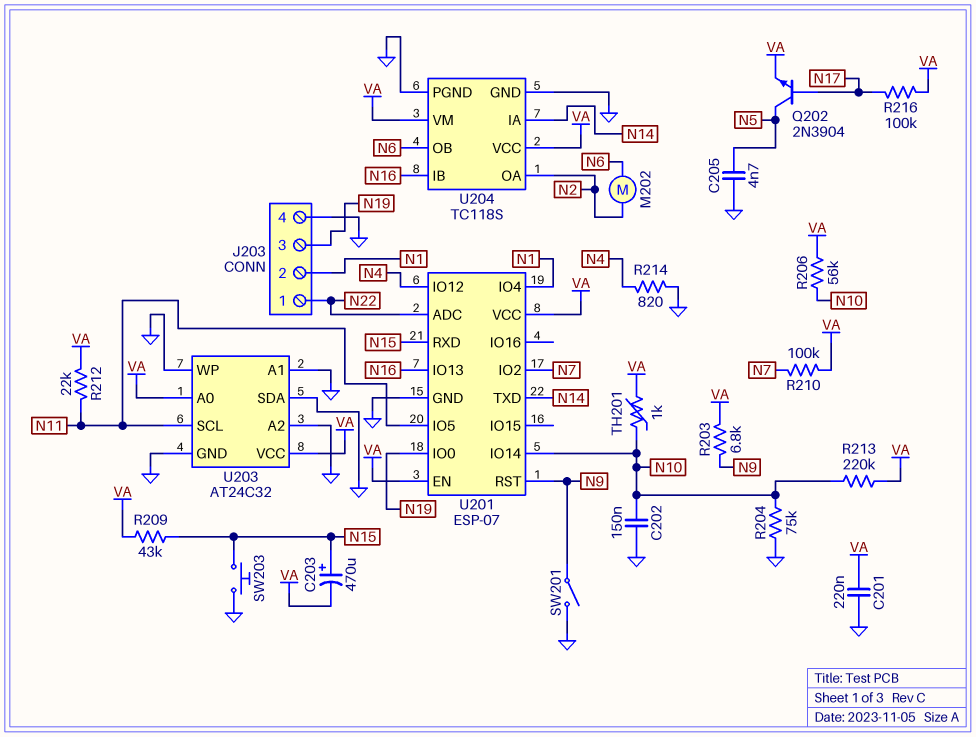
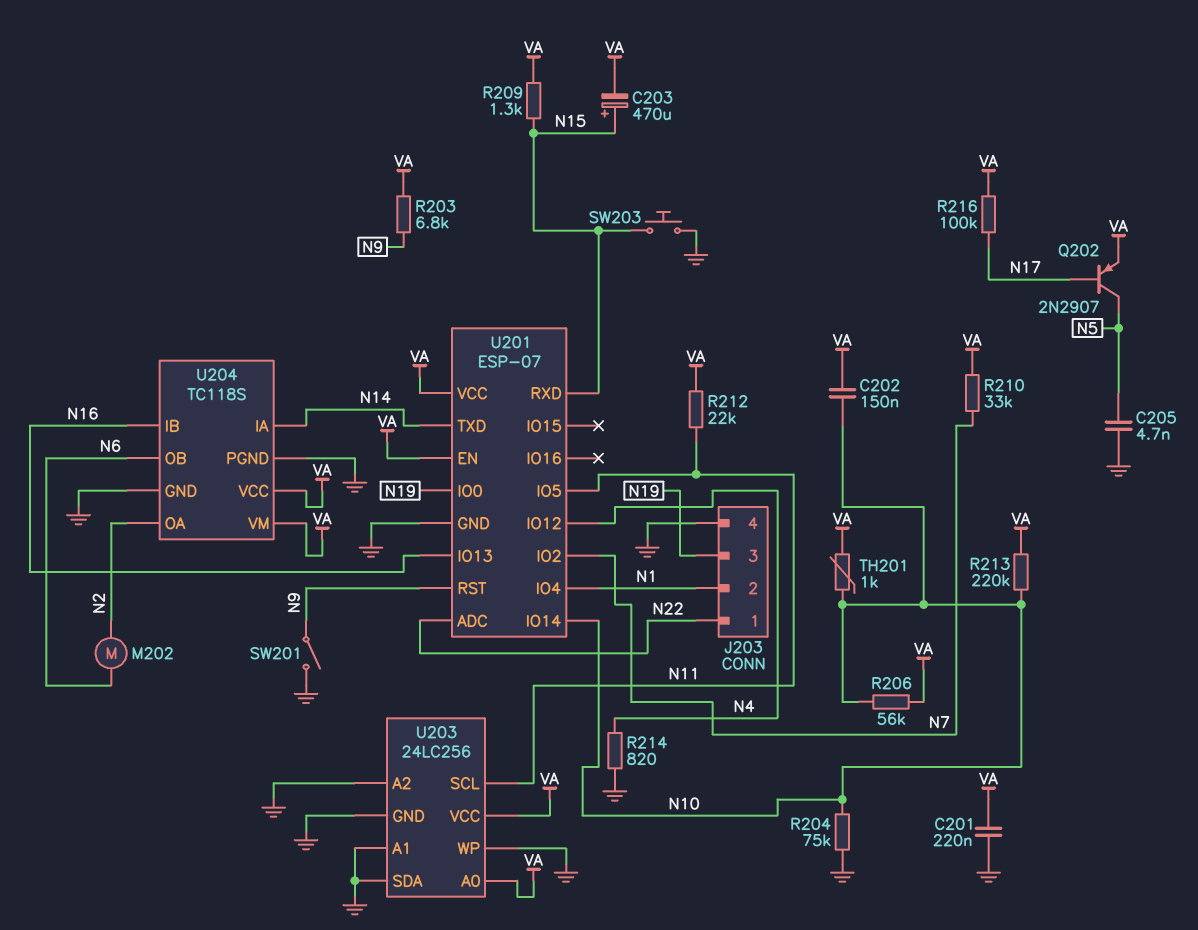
C202: 150nF (GND, N10) -> 150nF (N10, VA)
Q202: NPN 2N3904 (B N17, C N5, E VA) -> PNP 2N2907 (B N17, C N5, E VA)
R209: 43k (N15, VA) -> 1.3k (N15, VA)
R210: 100k (N7, VA) -> 33k (N7, VA)
U203: AT24C32 -> 24LC256

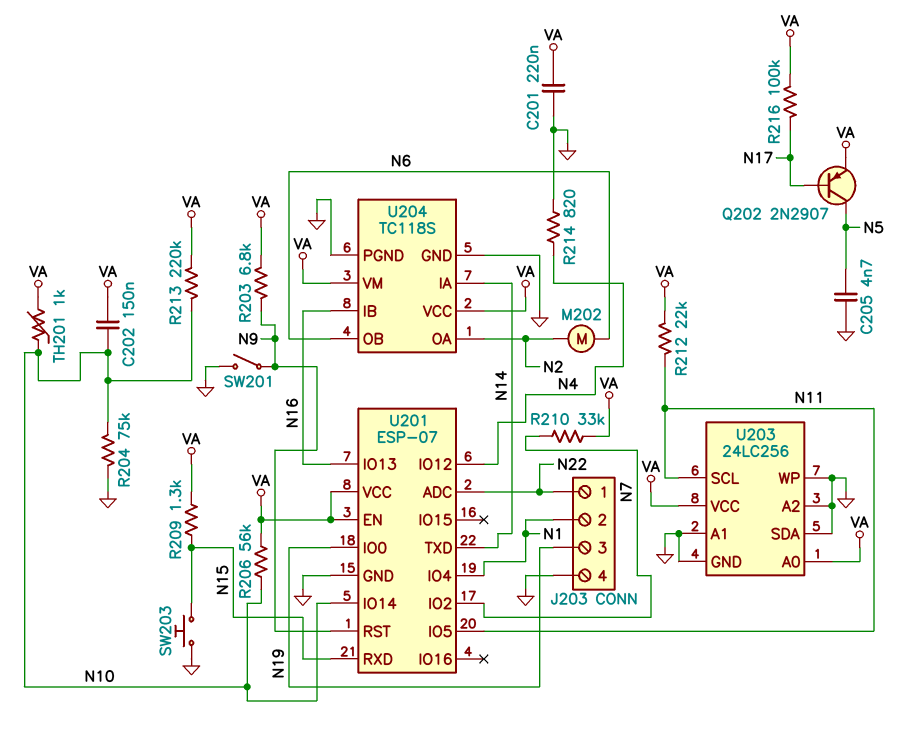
C203: 470uF (plus N15, minus VA) -> none

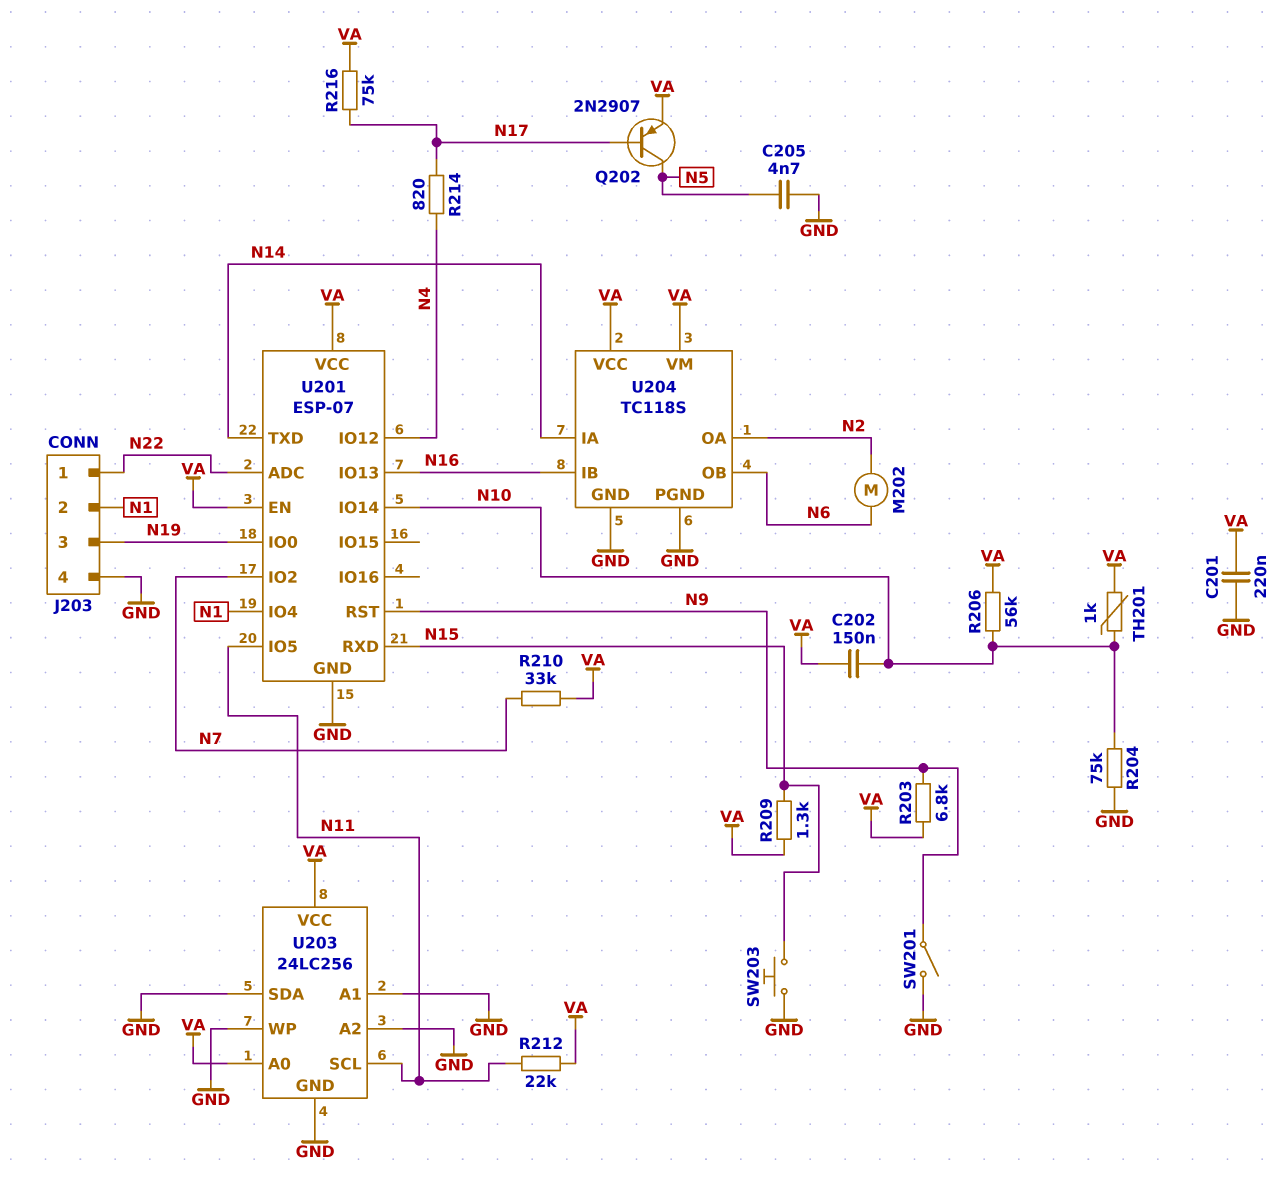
R213: 220k (N10, VA) -> none
R214: 820 (GND, N4) -> 820 (N4, N17)
R216: 100k (N17, VA) -> 75k (N17, VA)

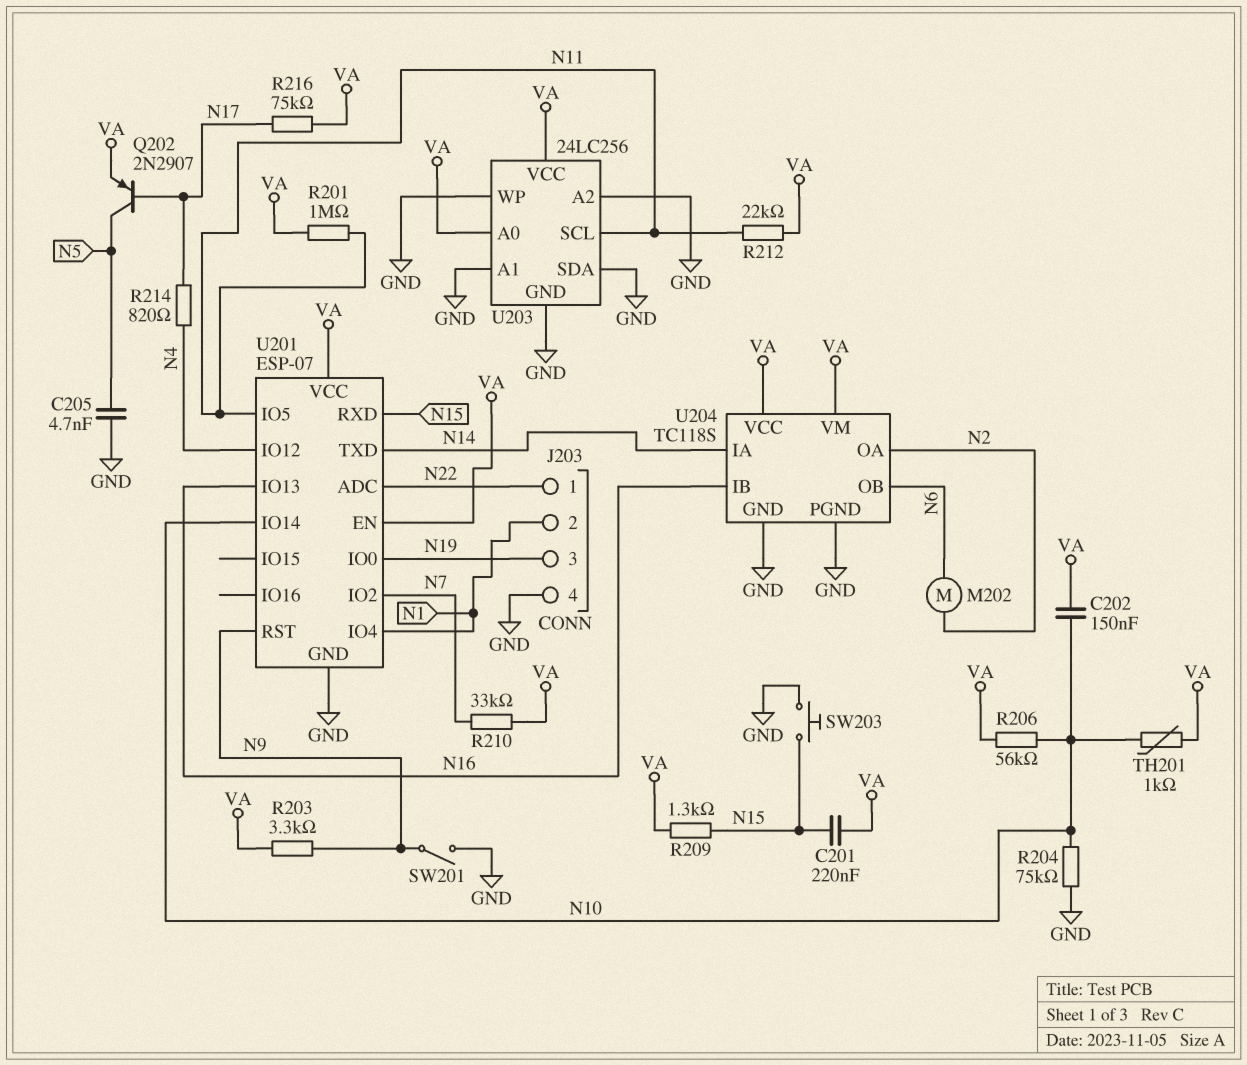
C201: 220nF (GND, VA) -> 220nF (N15, VA)
R201: none -> 1M (N11, VA)
R203: 6.8k (N9, VA) -> 3.3k (N9, VA)

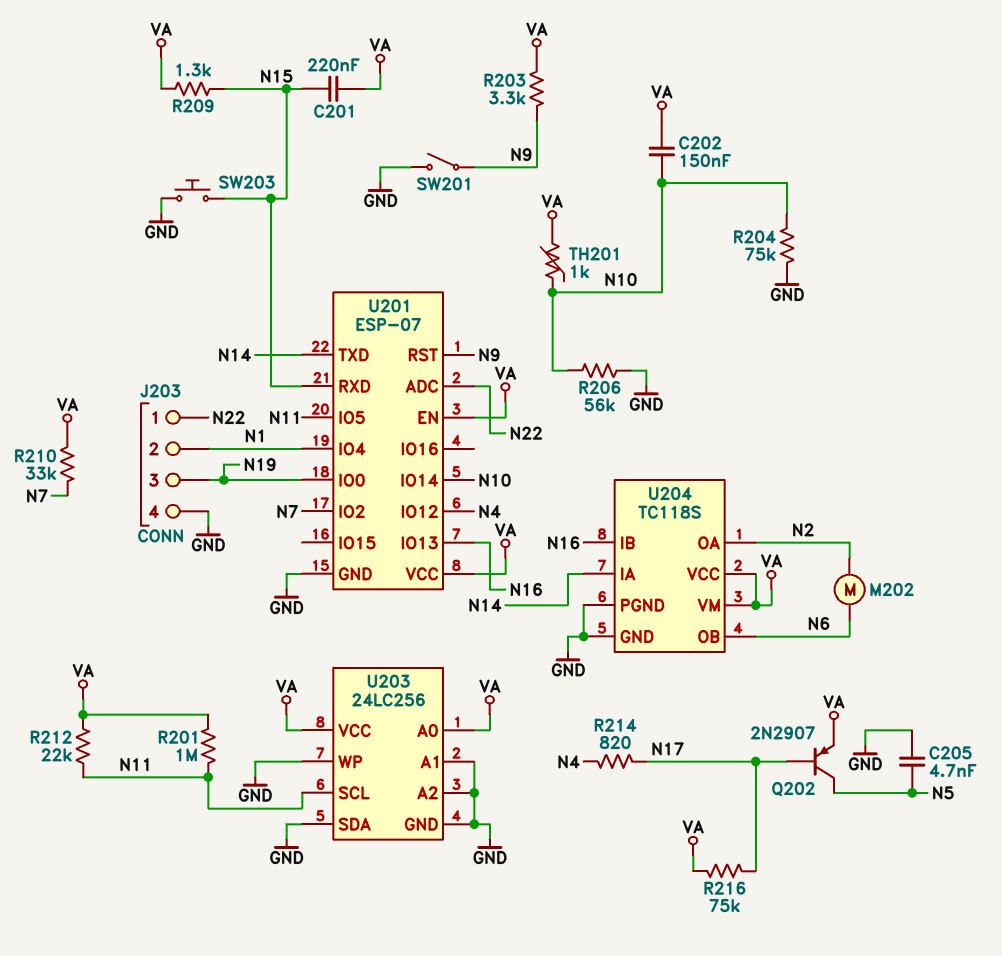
R206: 56k (N10, VA) -> 56k (GND, N10)

